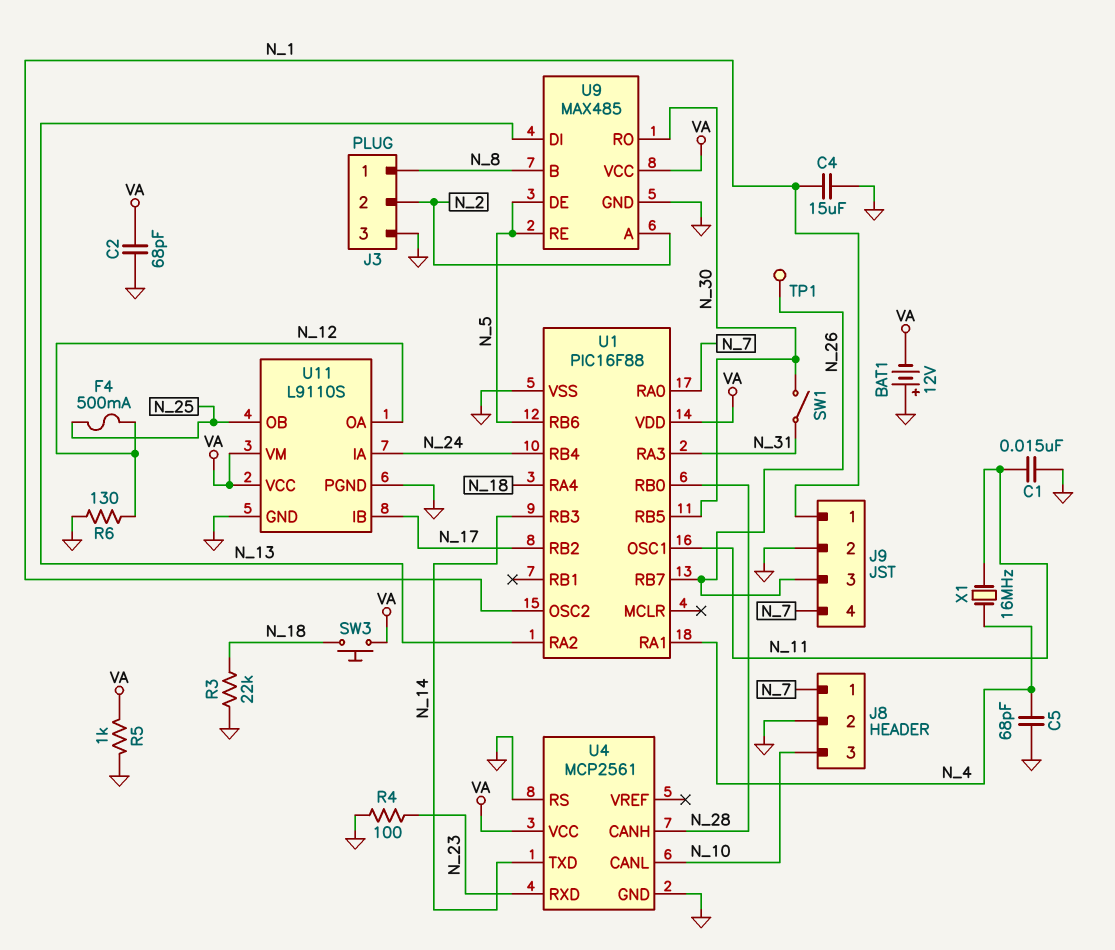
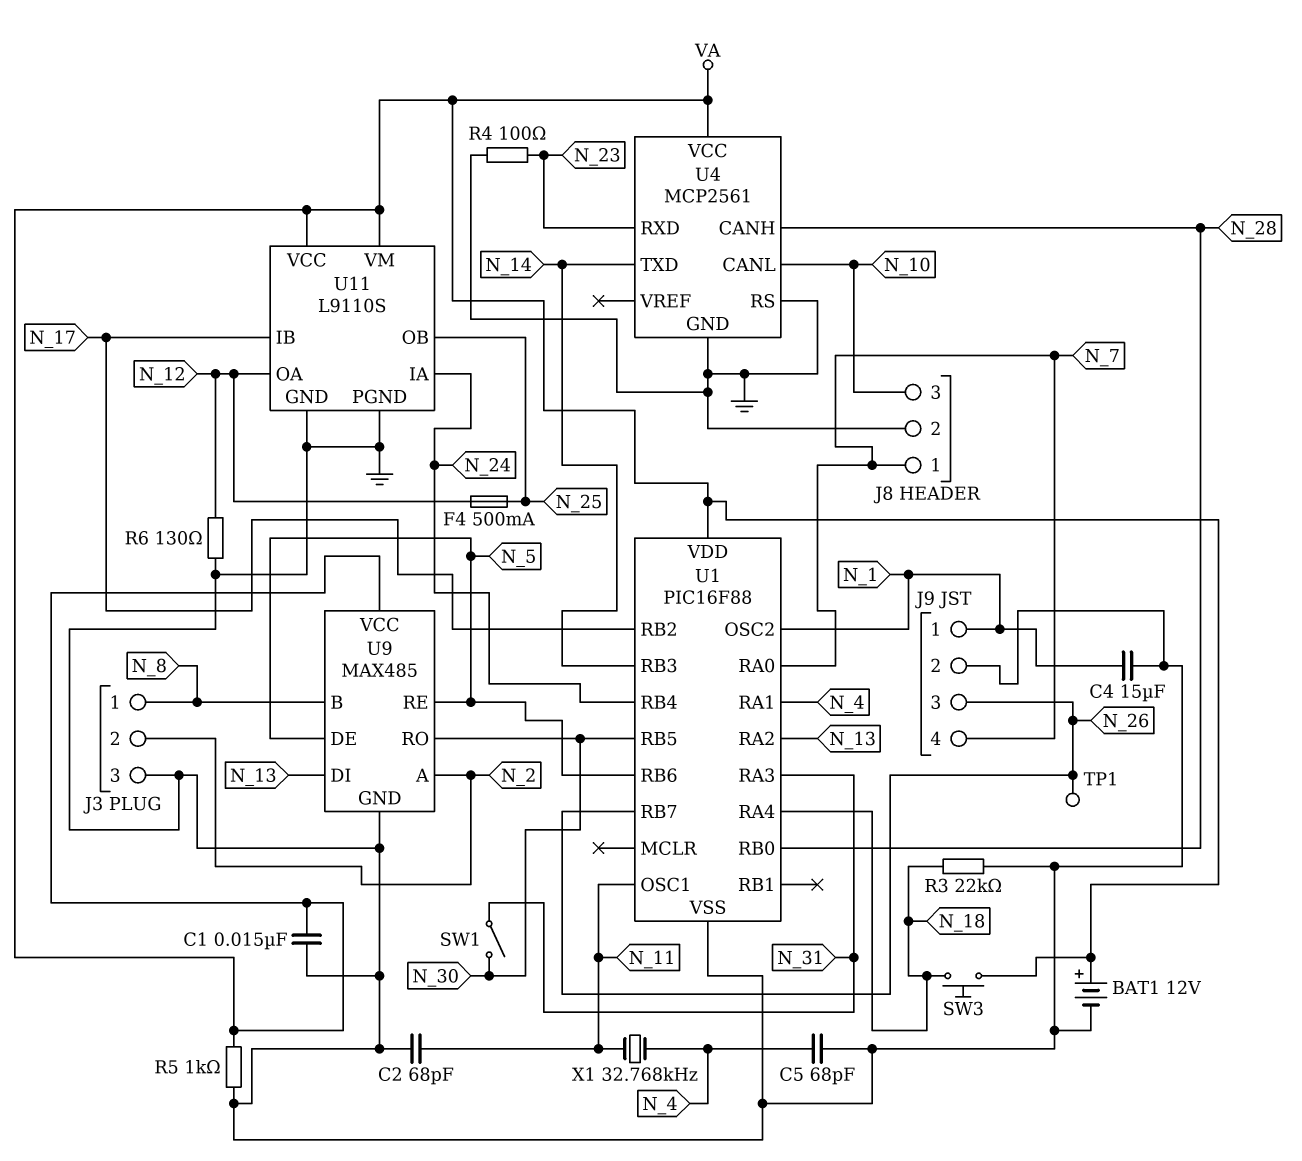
BAT1: 12V (plus GND, minus VA) -> 12V (plus VA, minus GND)
C1: 15nF (GND, N_11) -> 15nF (GND, VA)
C2: 68pF (GND, VA) -> 68pF (GND, N_11)
X1: 16MHz (N_4, N_11) -> 32.768kHz (N_4, N_11)

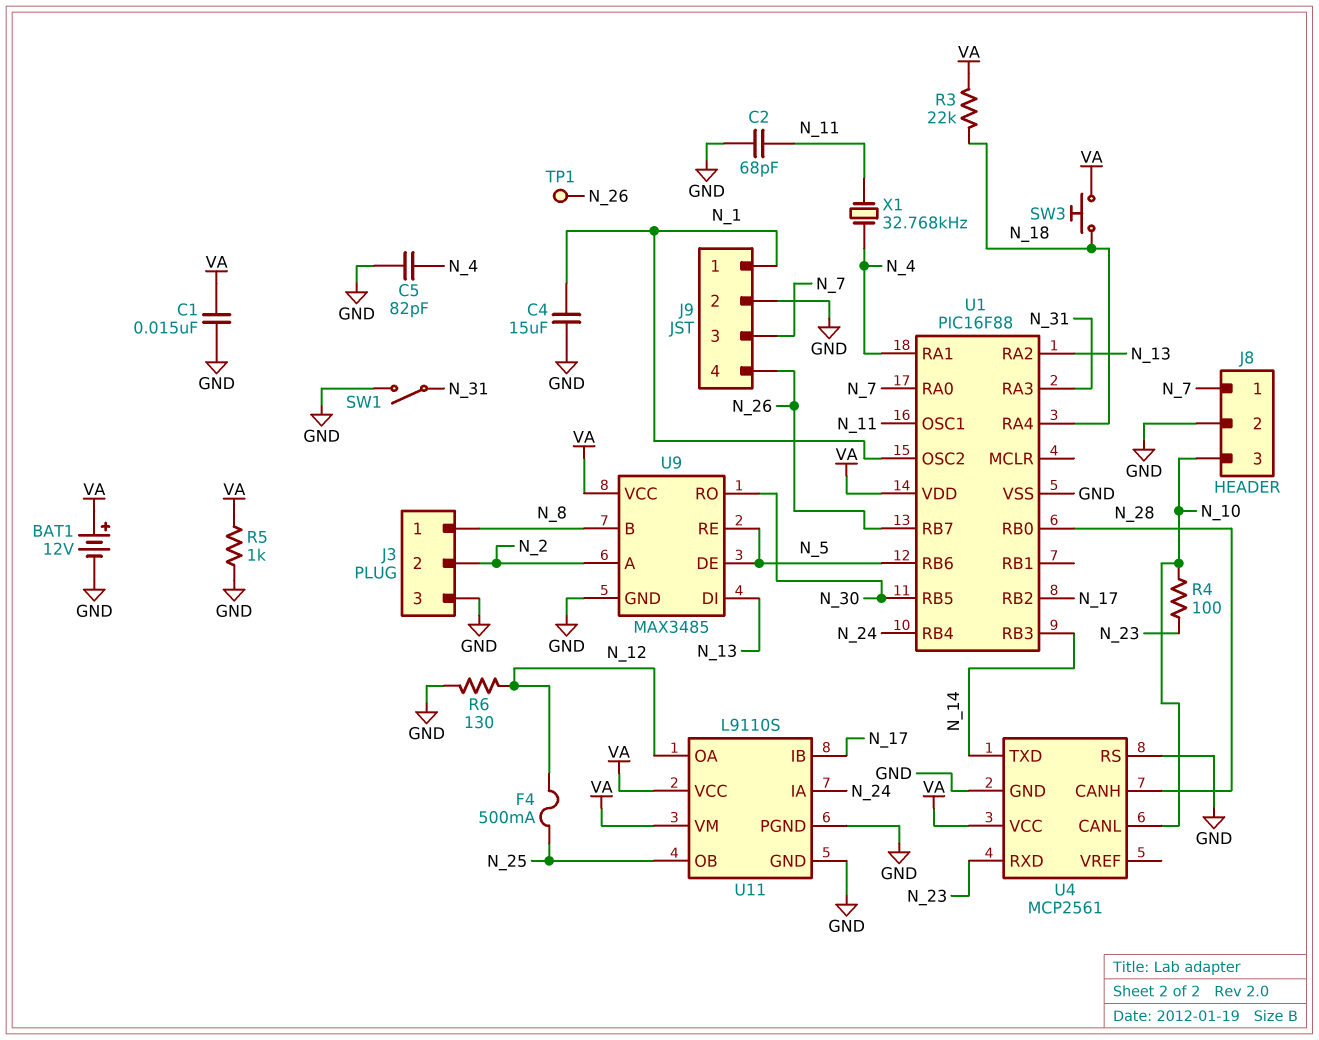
C5: 68pF (GND, N_4) -> 82pF (GND, N_4)
J9 pin 3: N_26 -> N_7
J9 pin 4: N_7 -> N_26
R3: 22k (GND, N_18) -> 22k (N_18, VA)
R4: 100 (GND, N_23) -> 100 (N_10, N_23)
SW1: switch (N_30, N_31) -> switch (GND, N_31)
U9: MAX485 -> MAX3485

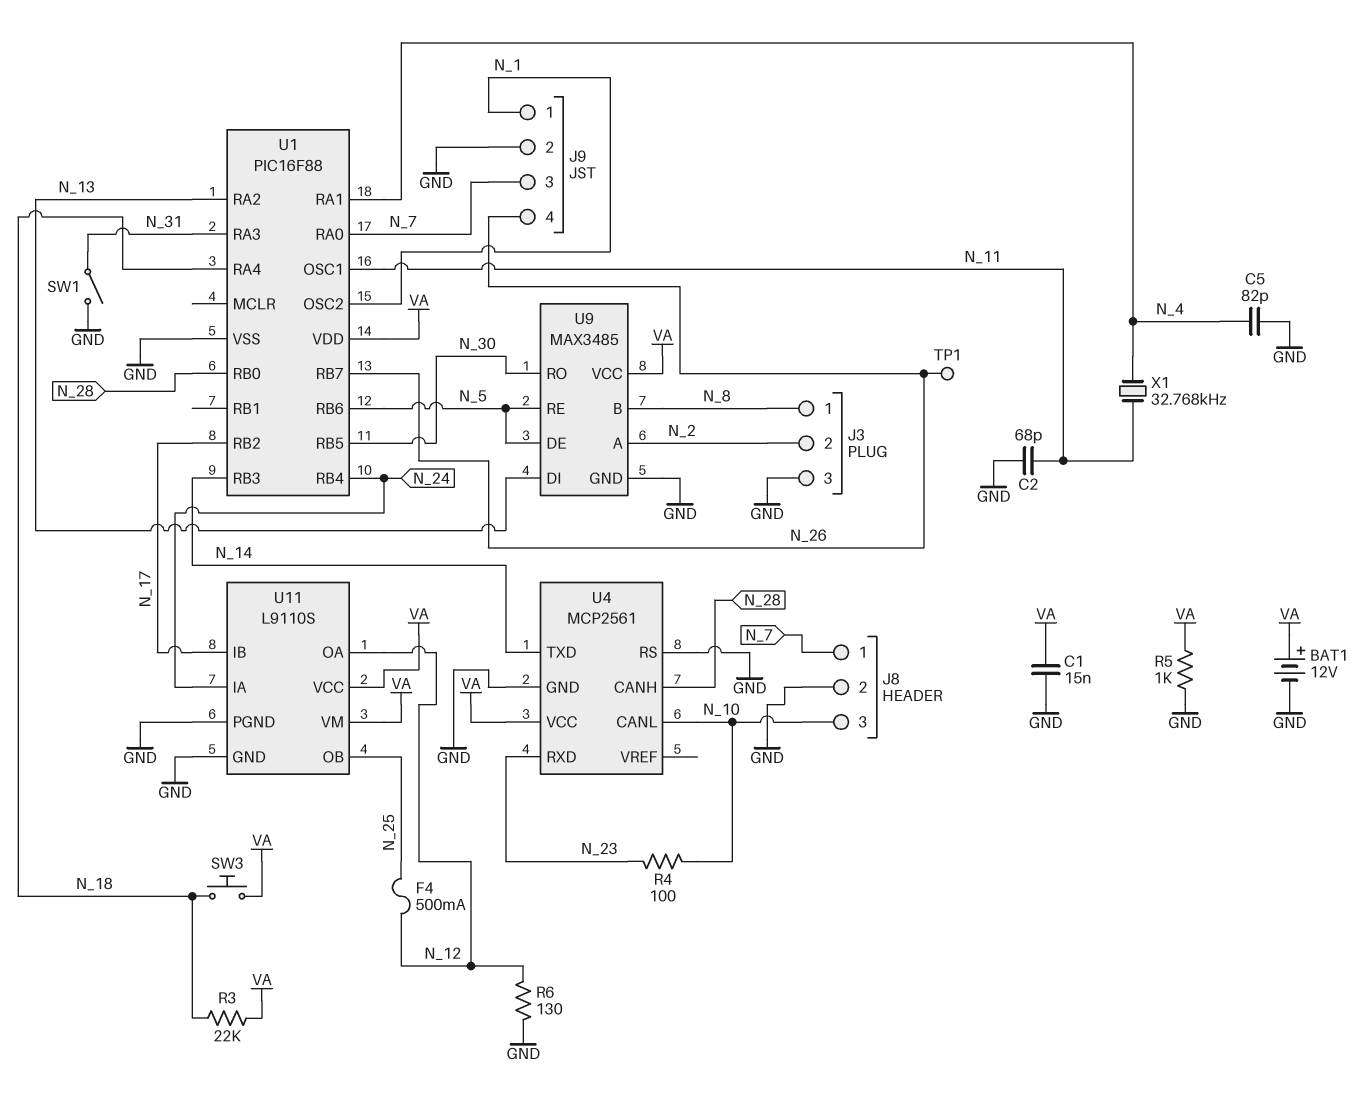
C4: 15uF (GND, N_1) -> none

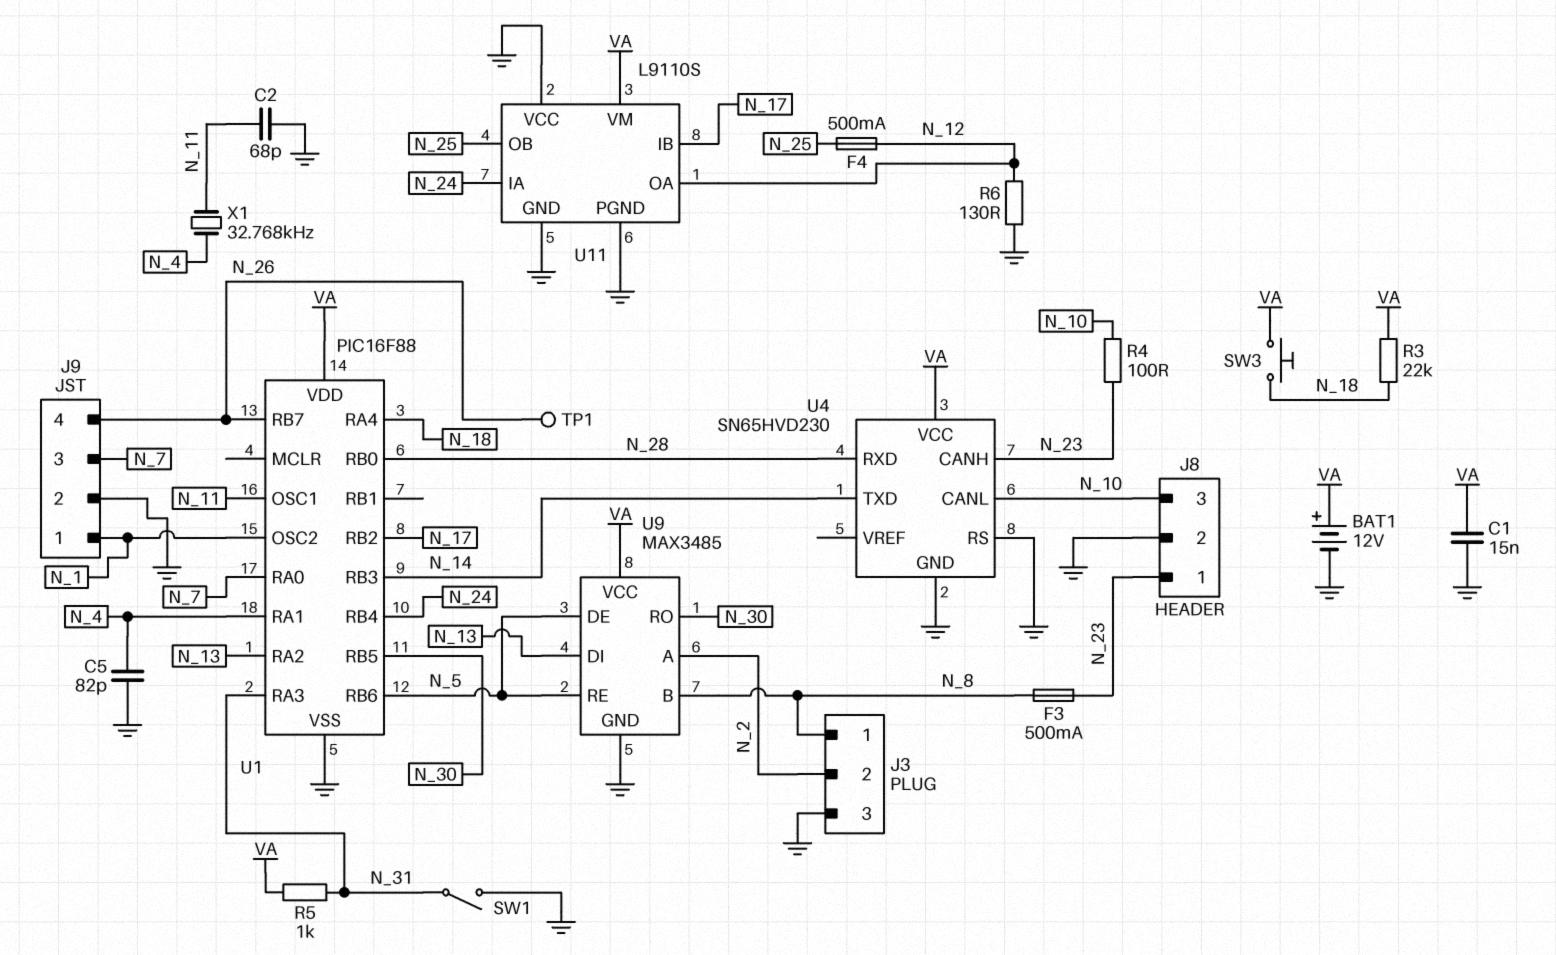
F3: none -> 500mA (N_8, N_23)
J8 pin 1: N_7 -> N_23
R5: 1k (GND, VA) -> 1k (N_31, VA)
U4: MCP2561 -> SN65HVD230
U4 pin CANH: N_28 -> N_23
U4 pin RXD: N_23 -> N_28
U11 pin VCC: VA -> GND

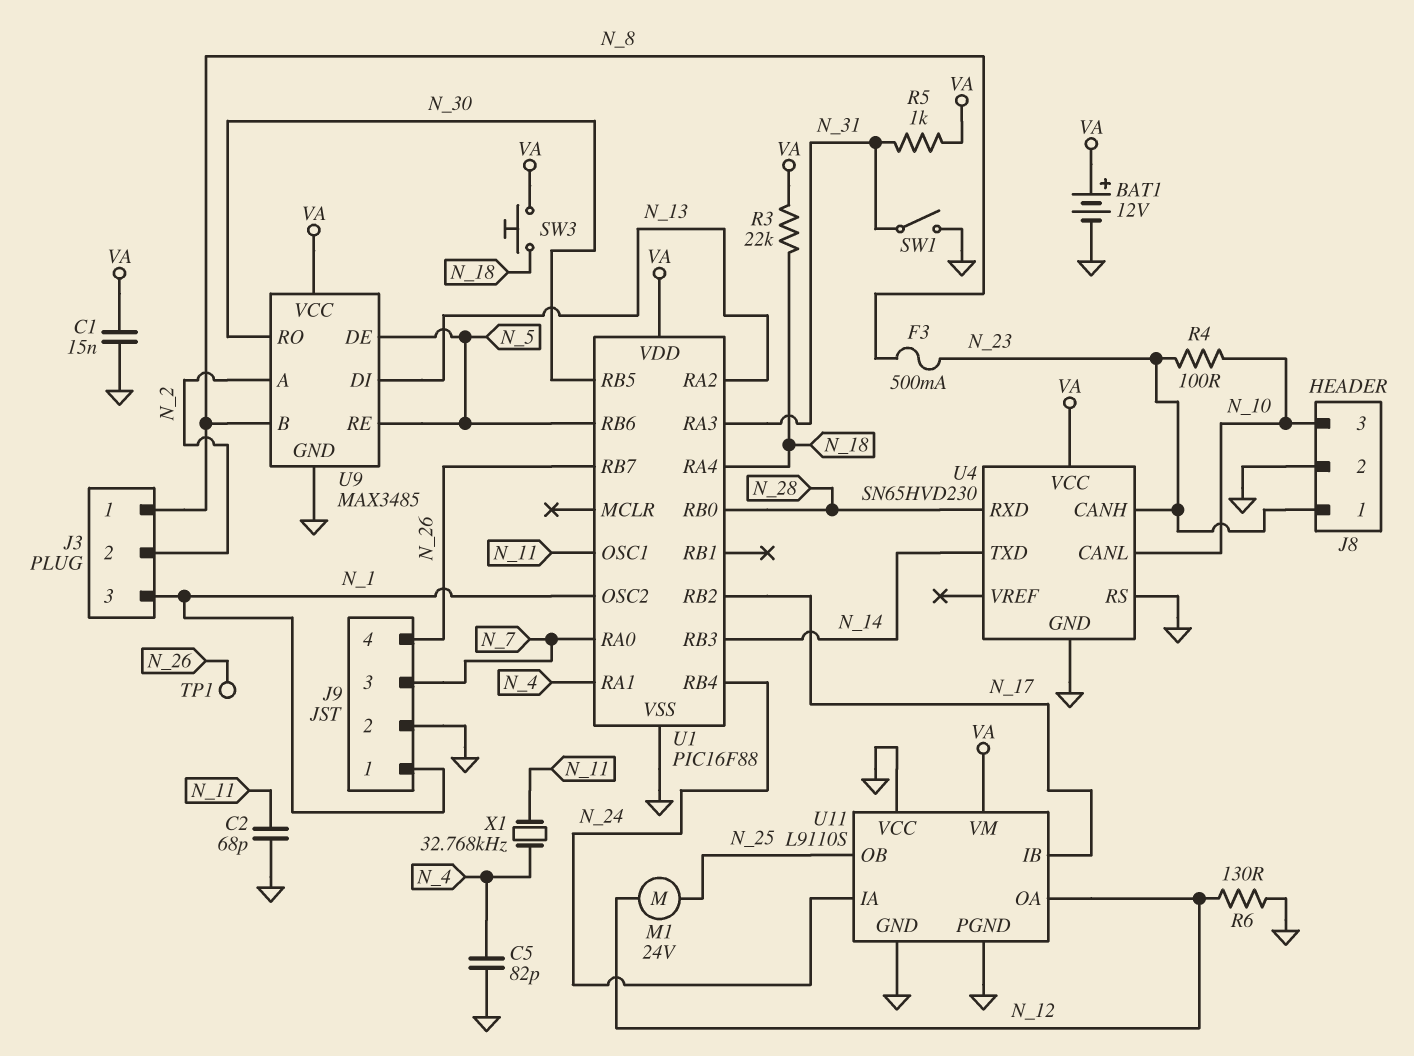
F4: 500mA (N_12, N_25) -> none
J3 pin 3: GND -> N_1
M1: none -> motor 24V (N_12, N_25)

